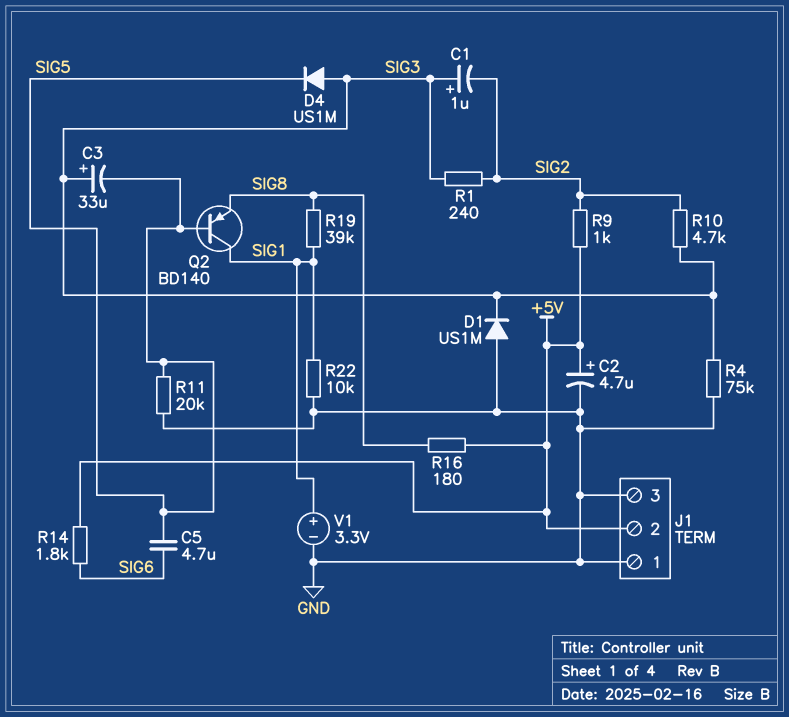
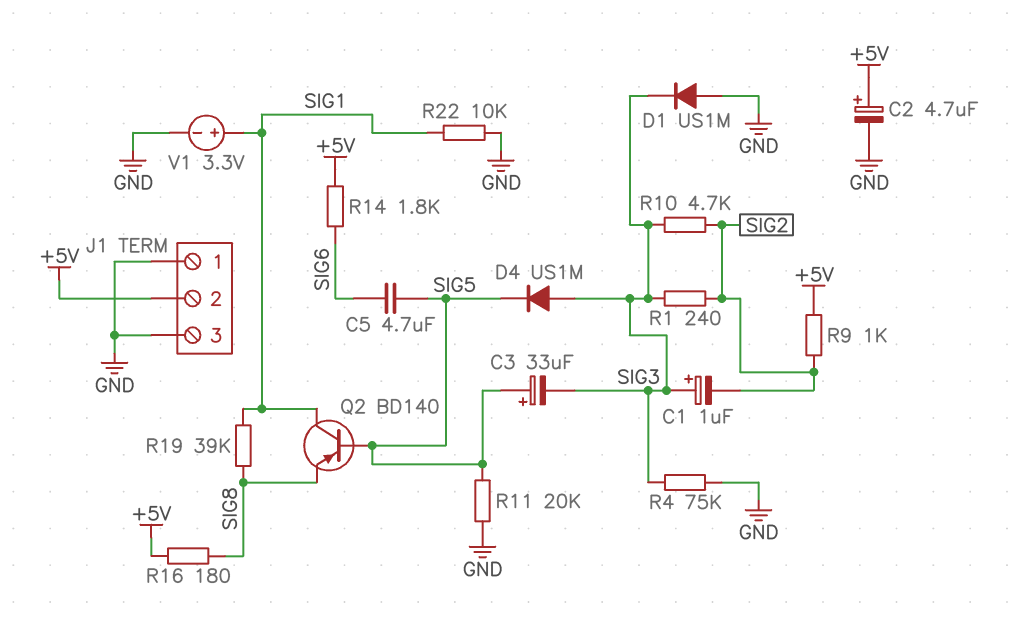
C3: 33uF (plus SIG3, minus SIG5) -> 33uF (plus SIG5, minus SIG3)

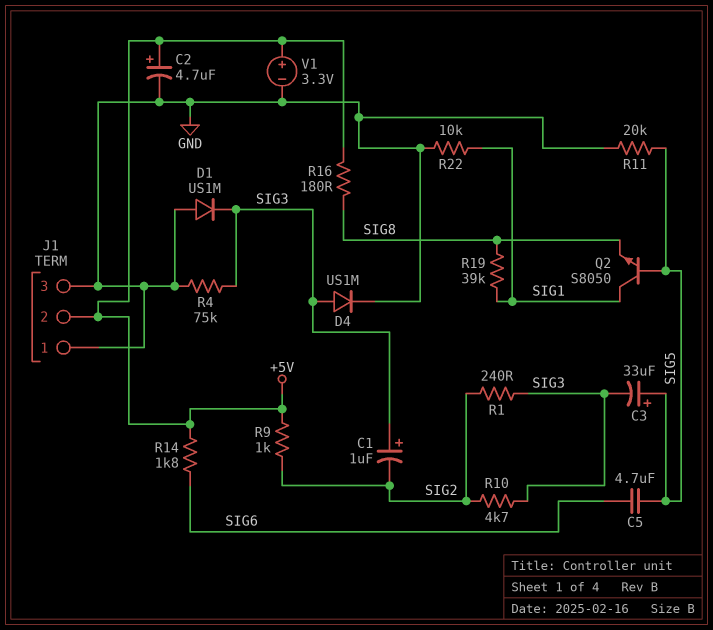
D4: diode US1M (A SIG3, K SIG5) -> diode US1M (A SIG3, K GND)
Q2: PNP BD140 (B SIG5, C SIG1, E SIG8) -> NPN S8050 (B SIG5, C SIG1, E SIG8)
V1: 3.3V (plus SIG1, minus GND) -> 3.3V (plus +5V, minus GND)

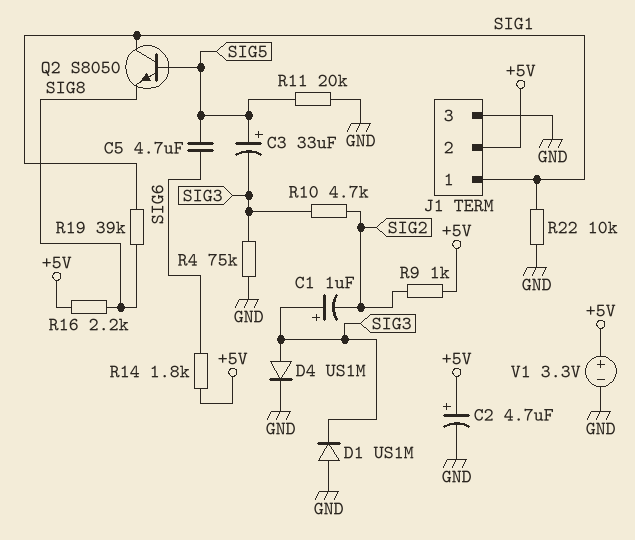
J1 pin 1: GND -> SIG1
R1: 240 (SIG2, SIG3) -> none
R16: 180 (+5V, SIG8) -> 2.2k (+5V, SIG8)

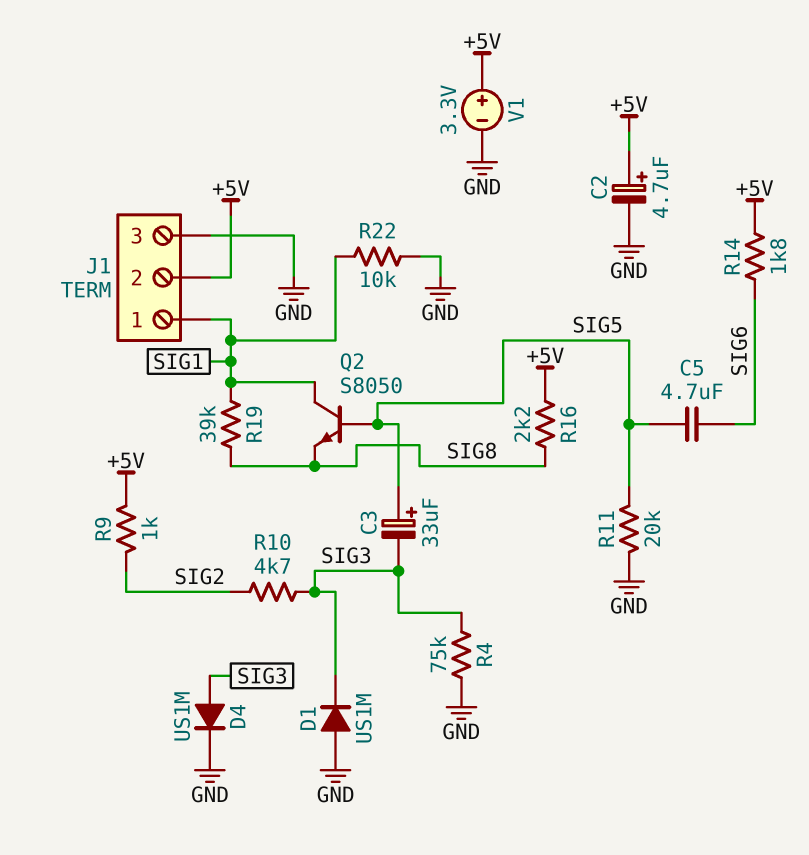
C1: 1uF (plus SIG3, minus SIG2) -> none

